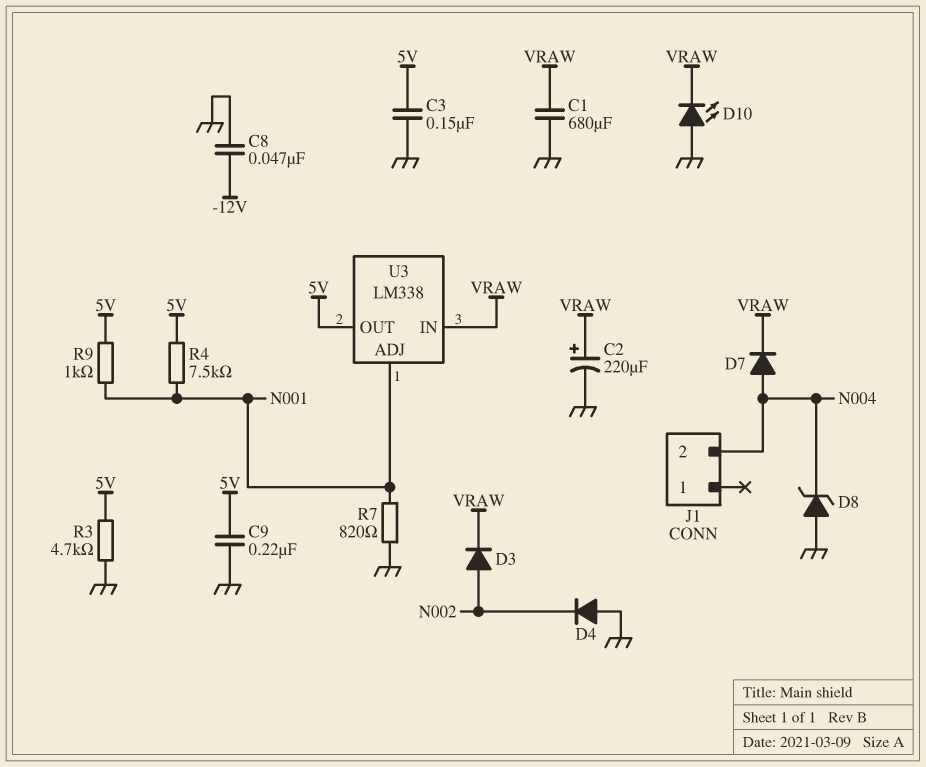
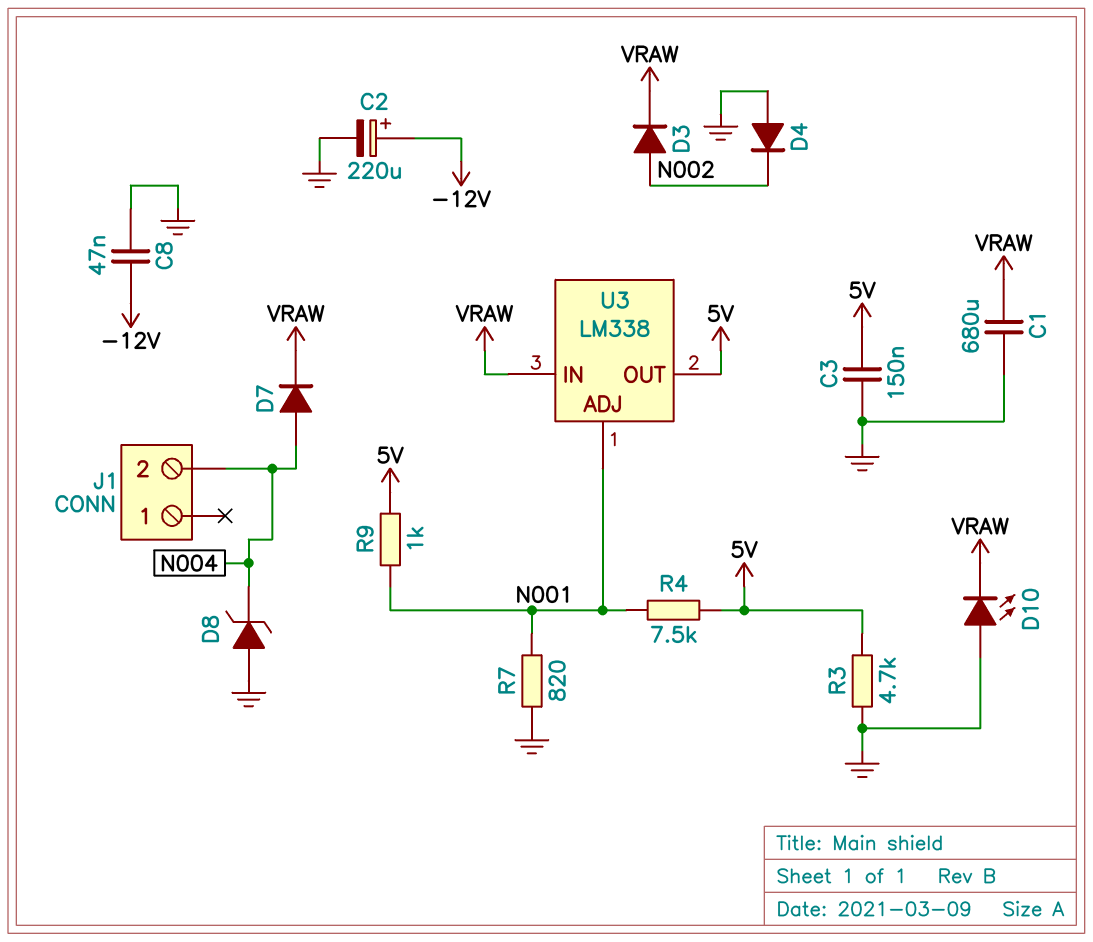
C2: 220uF (plus VRAW, minus GND) -> 220uF (plus -12V, minus GND)
C9: 220nF (5V, GND) -> none

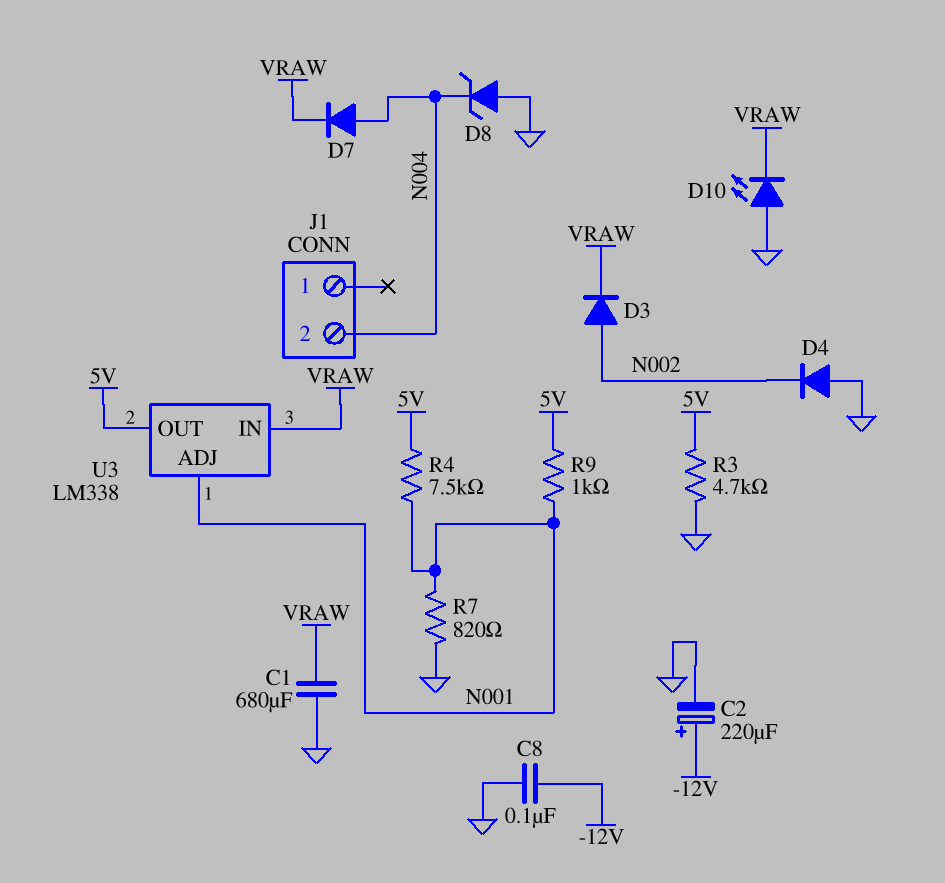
C3: 150nF (5V, GND) -> none
C8: 47nF (-12V, GND) -> 100nF (-12V, GND)

